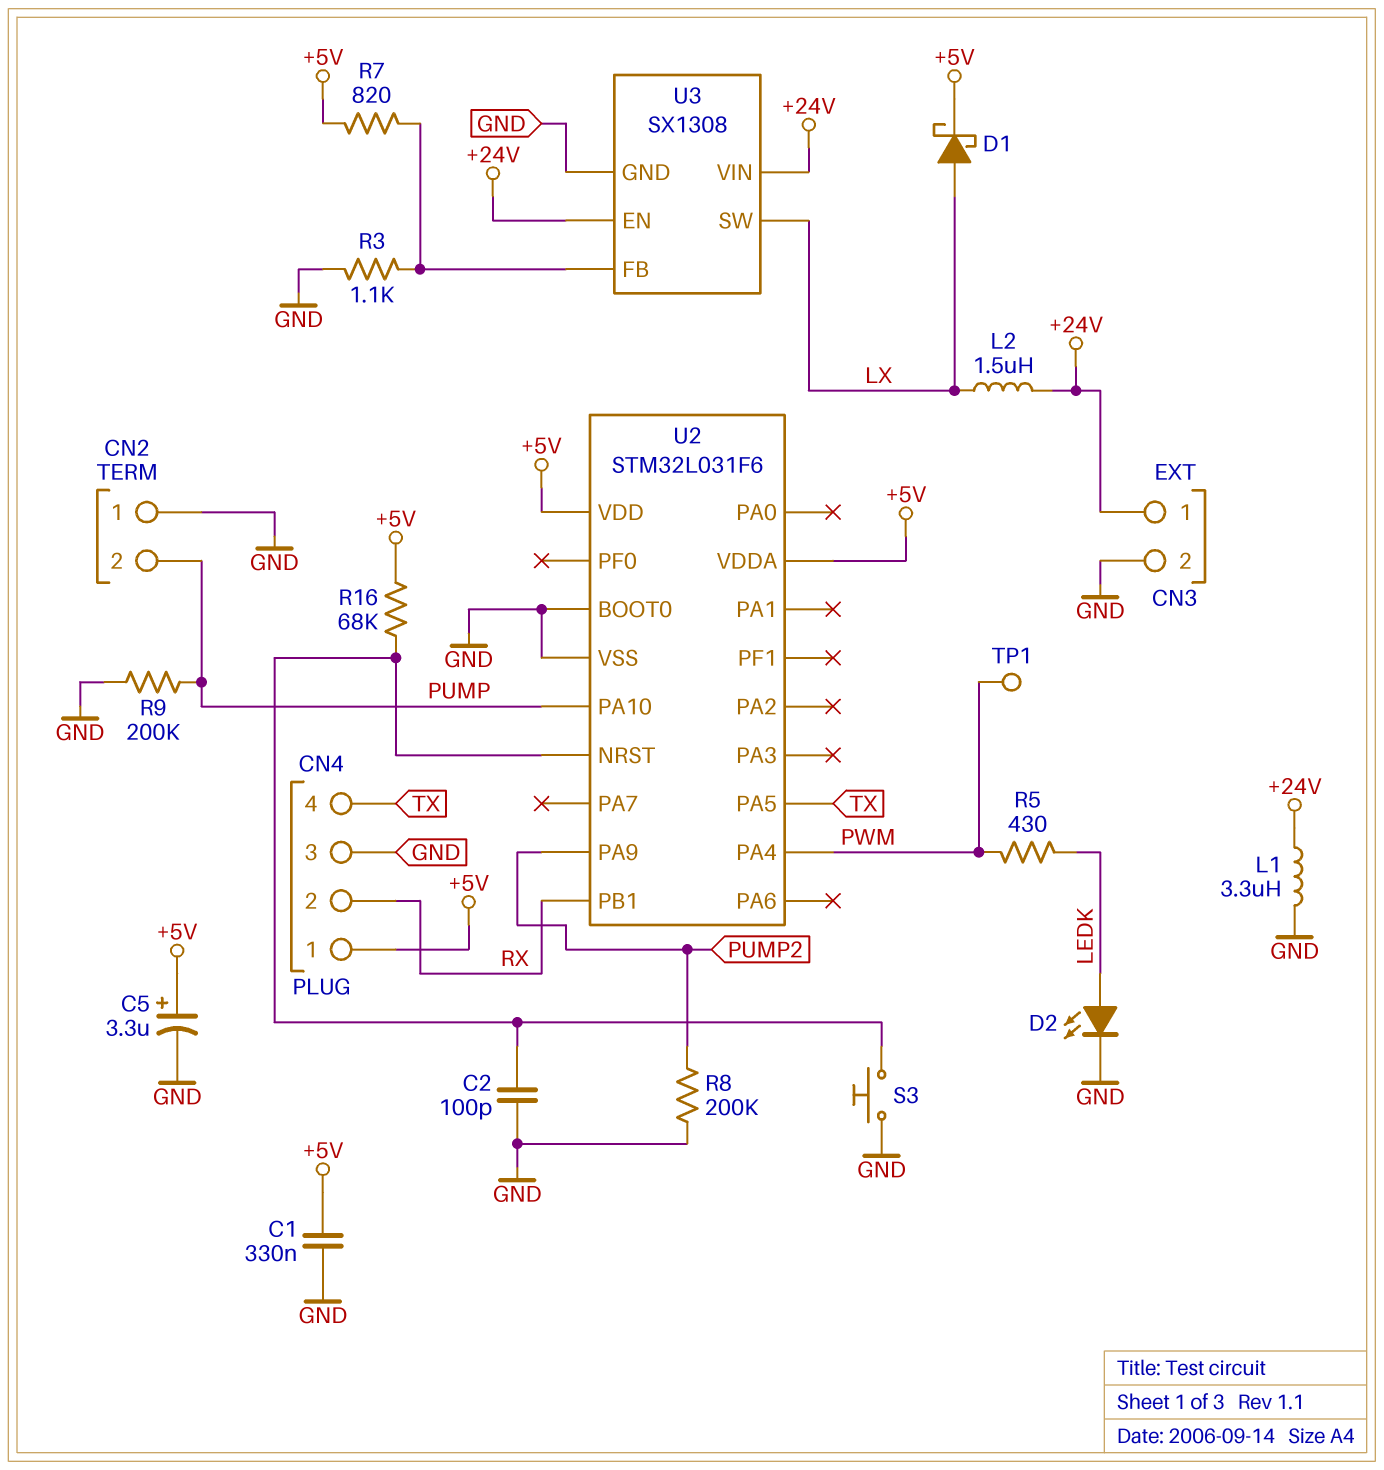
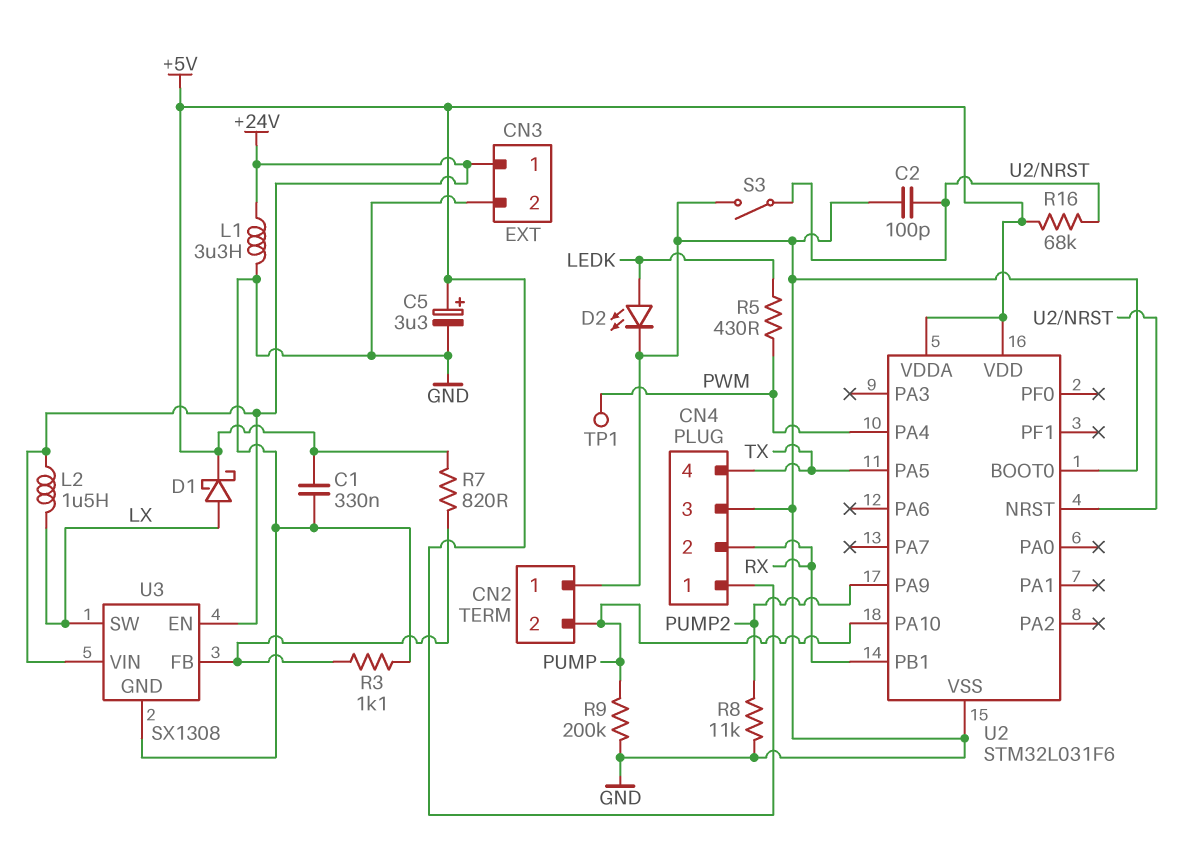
R8: 200k (GND, PUMP2) -> 11k (GND, PUMP2)
S3: button (GND, U2/NRST) -> switch (GND, U2/NRST)

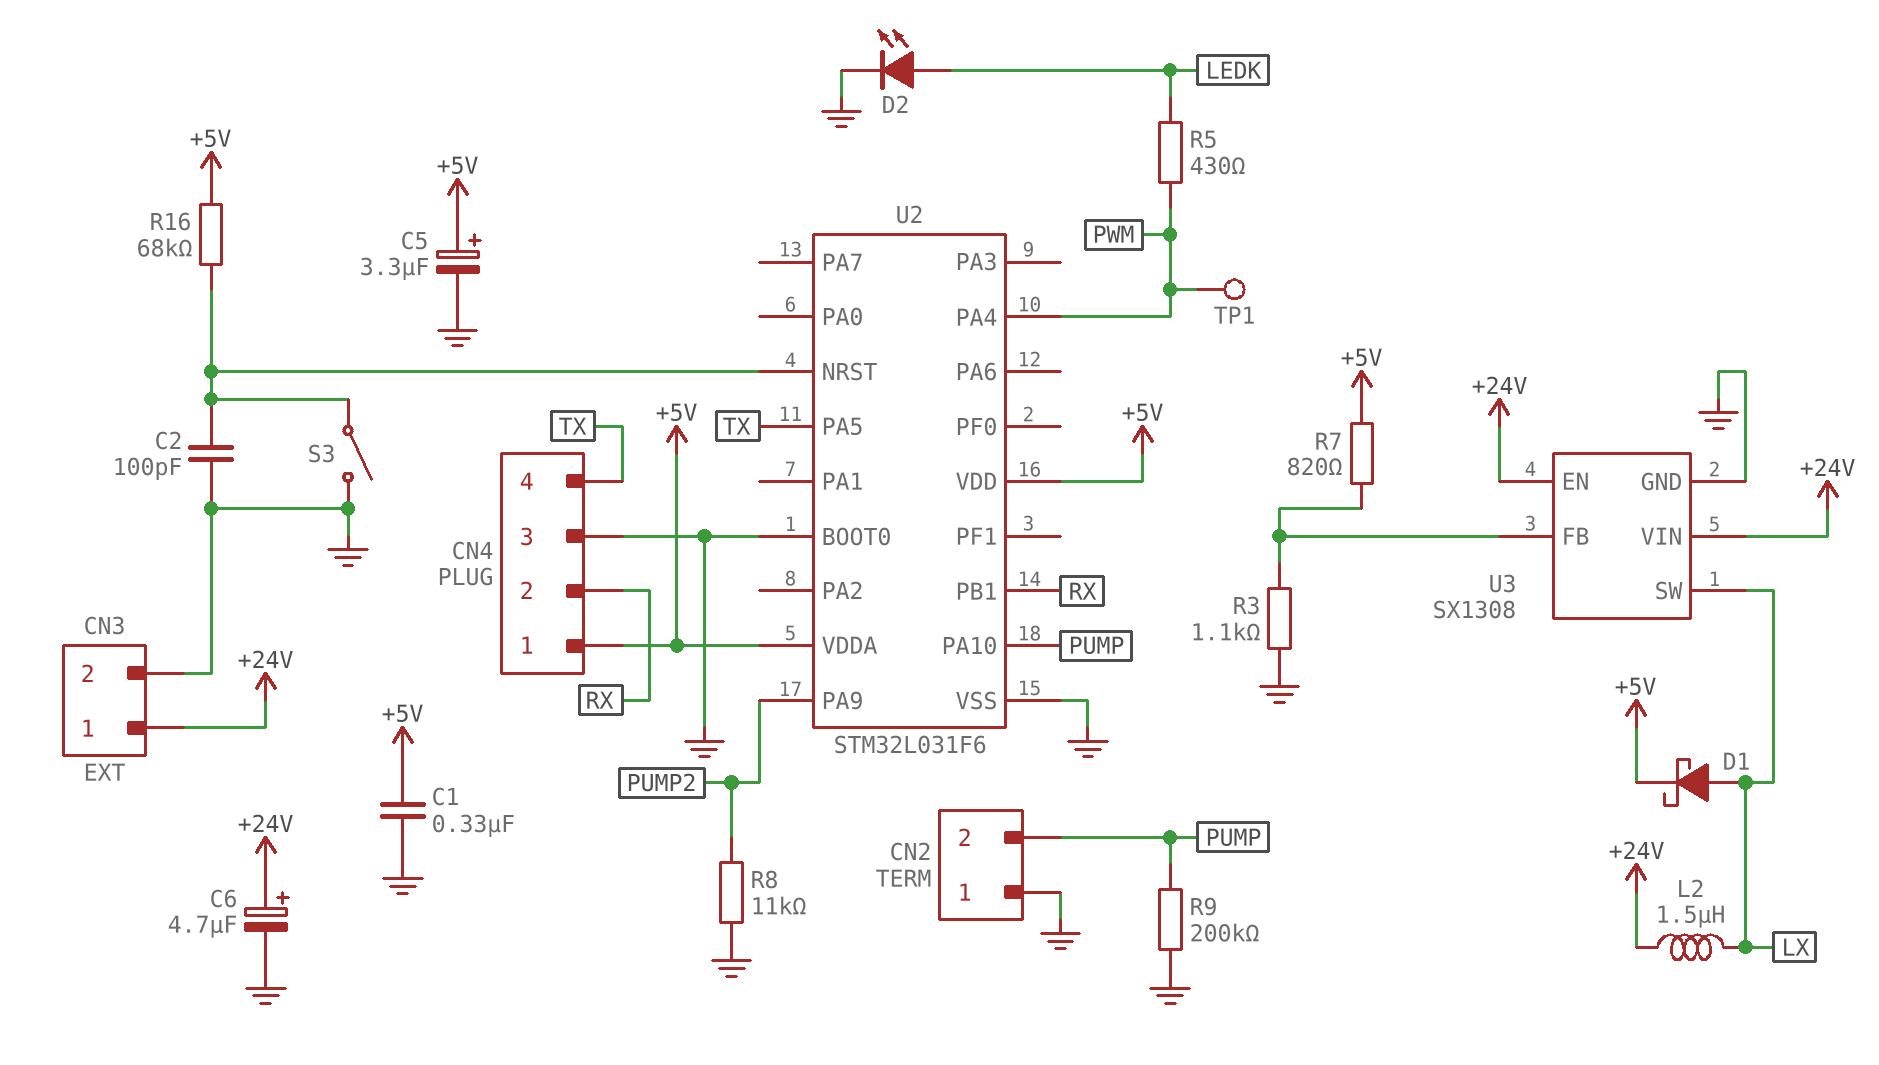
C6: none -> 4.7uF (plus +24V, minus GND)
L1: 3.3uH (+24V, GND) -> none

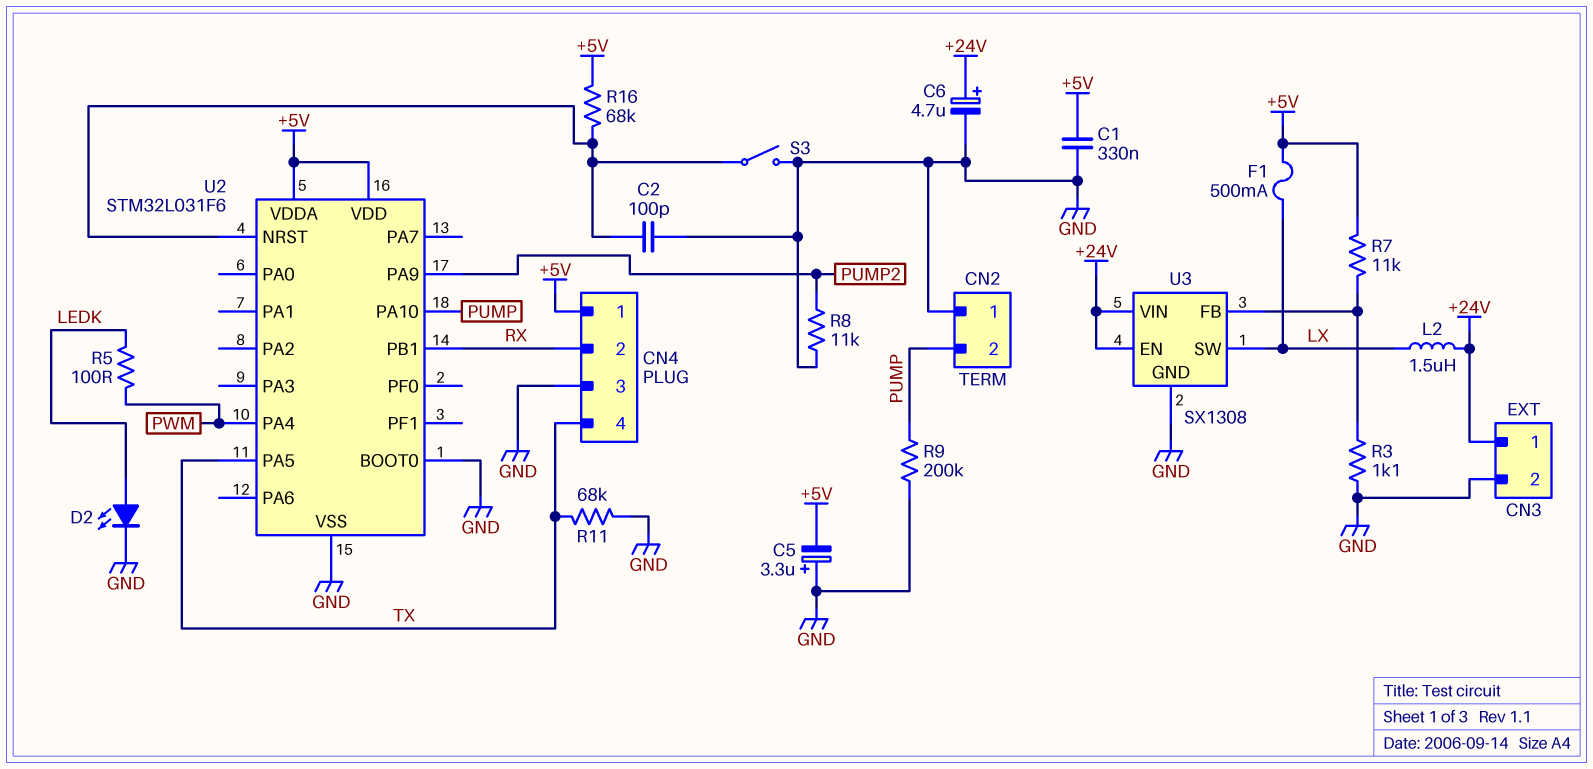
C5: 3.3uF (plus +5V, minus GND) -> 3.3uF (plus GND, minus +5V)
D1: schottky (A LX, K +5V) -> none
F1: none -> 500mA (+5V, LX)
R5: 430 (LEDK, PWM) -> 100 (LEDK, PWM)
R7: 820 (+5V, U3/FB) -> 11k (+5V, U3/FB)
R11: none -> 68k (GND, TX)
TP1: test point (PWM) -> none

